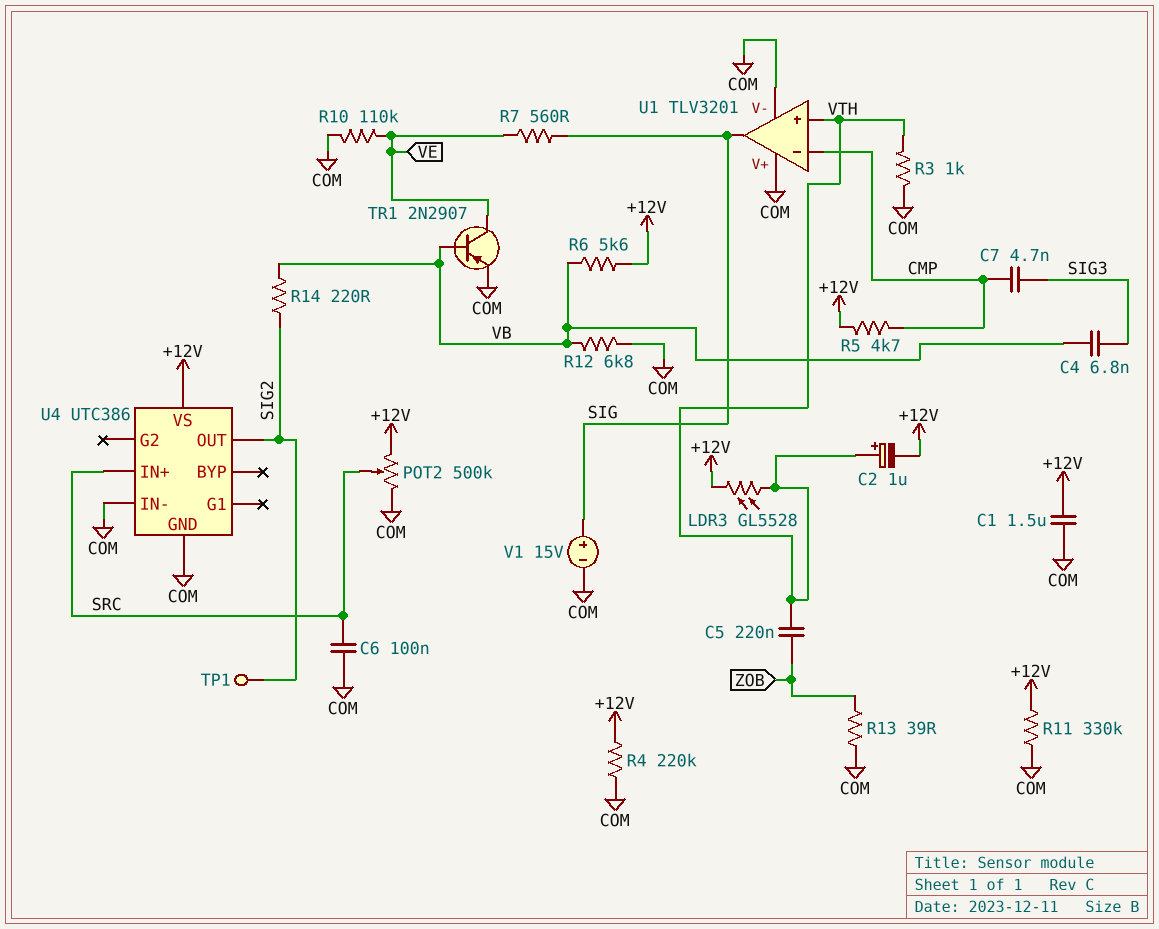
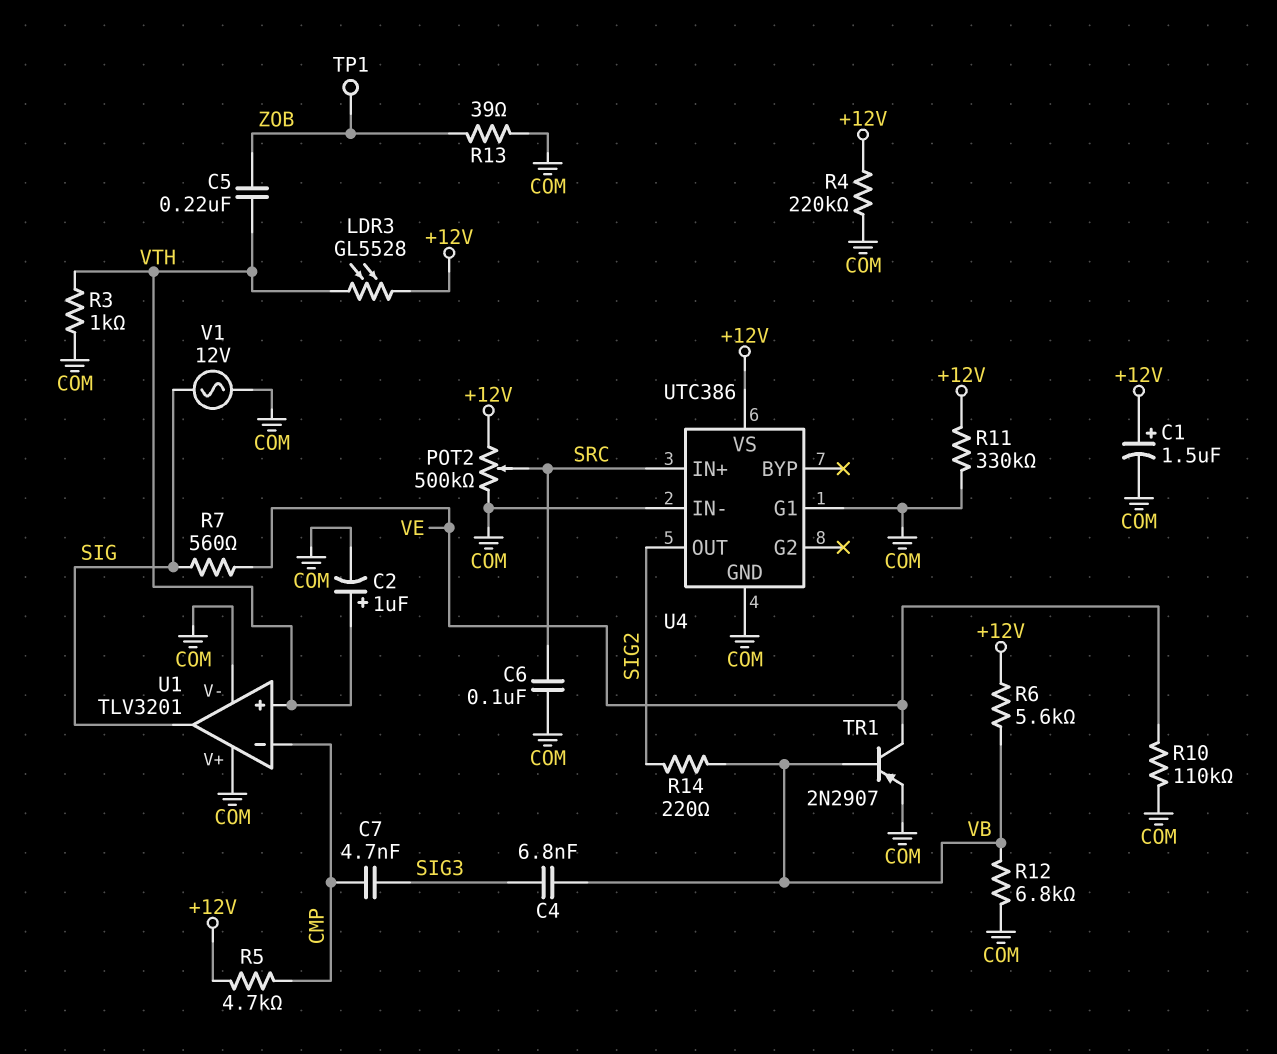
C1: 1.5uF (+12V, COM) -> 1.5uF (plus +12V, minus COM)
C2: 1uF (plus VTH, minus +12V) -> 1uF (plus VTH, minus COM)
TP1: test point (SIG2) -> test point (ZOB)
U4 pin G1: none -> COM
V1: 15V (plus SIG, minus COM) -> AC 12V (COM, SIG)

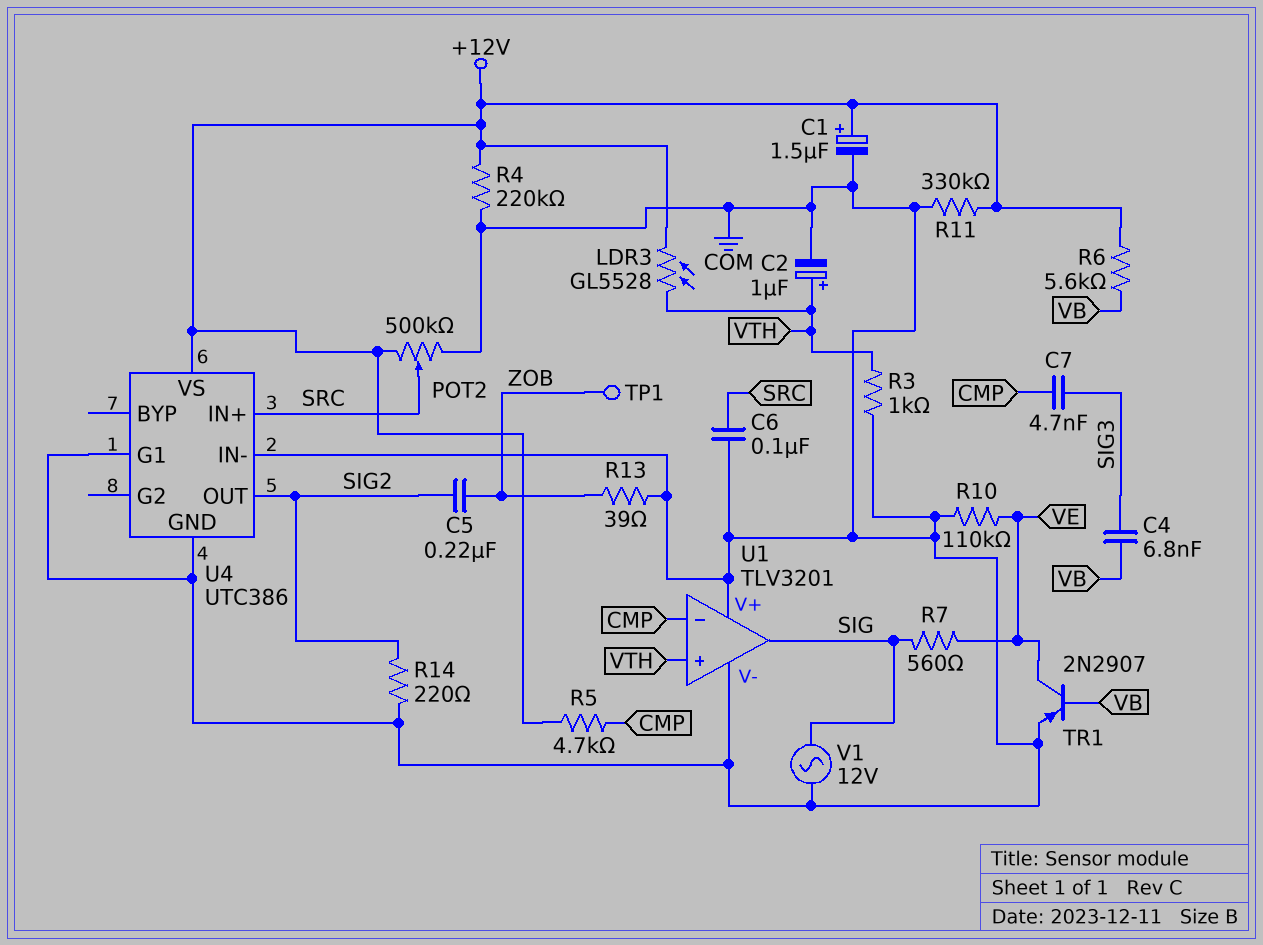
C5: 220nF (VTH, ZOB) -> 220nF (SIG2, ZOB)
R12: 6.8k (COM, VB) -> none
R14: 220 (SIG2, VB) -> 220 (COM, SIG2)

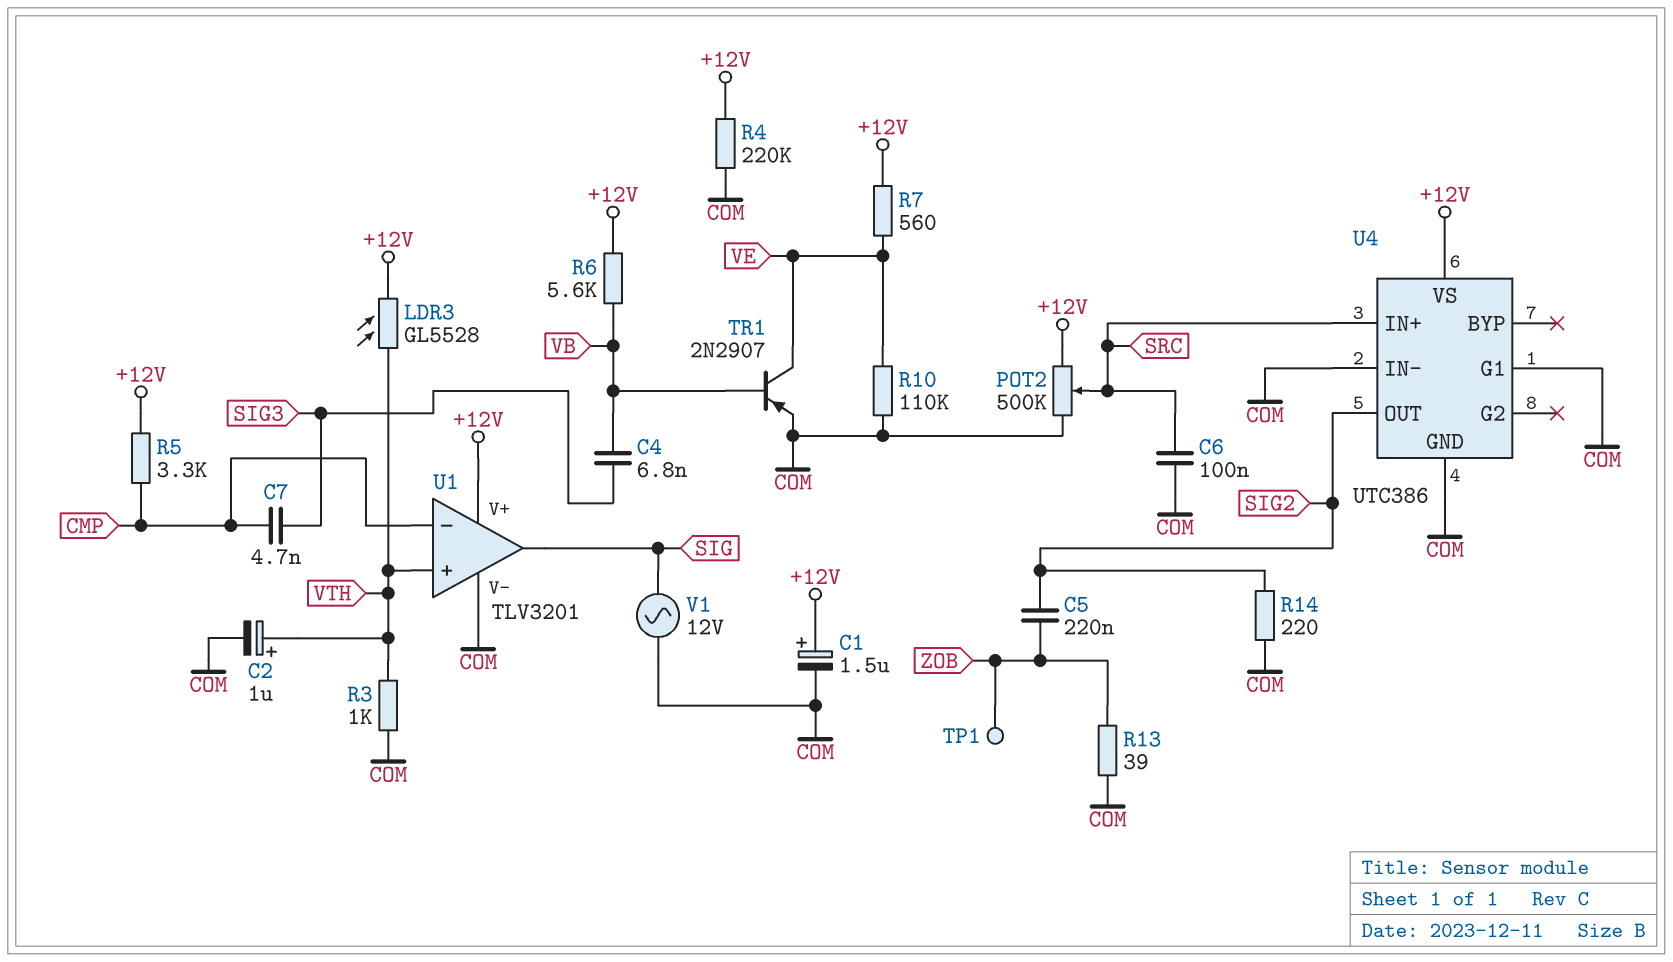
R5: 4.7k (+12V, CMP) -> 3.3k (+12V, CMP)
R7: 560 (SIG, VE) -> 560 (+12V, VE)
R11: 330k (+12V, COM) -> none
U1 pin V+: COM -> +12V

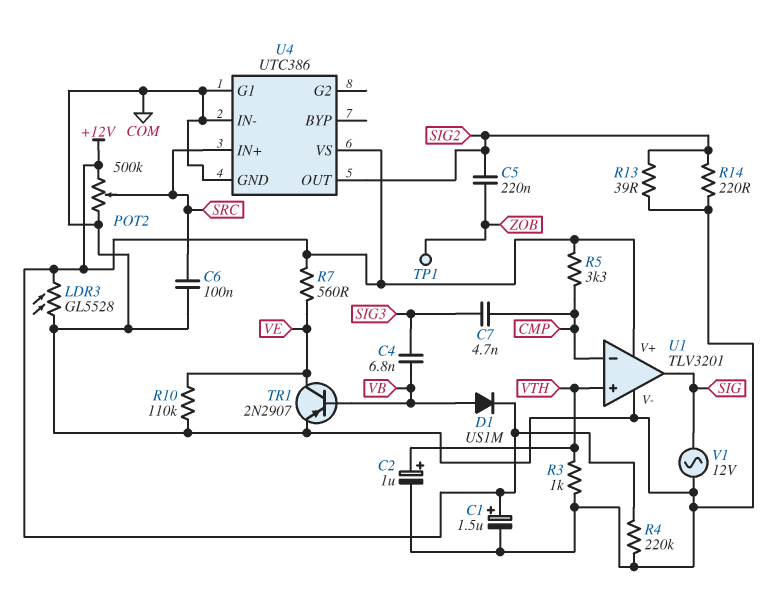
D1: none -> diode US1M (A VB, K +12V)
LDR3: GL5528 (+12V, VTH) -> GL5528 (+12V, COM)
R6: 5.6k (+12V, VB) -> none
R13: 39 (COM, ZOB) -> 39 (COM, SIG2)

